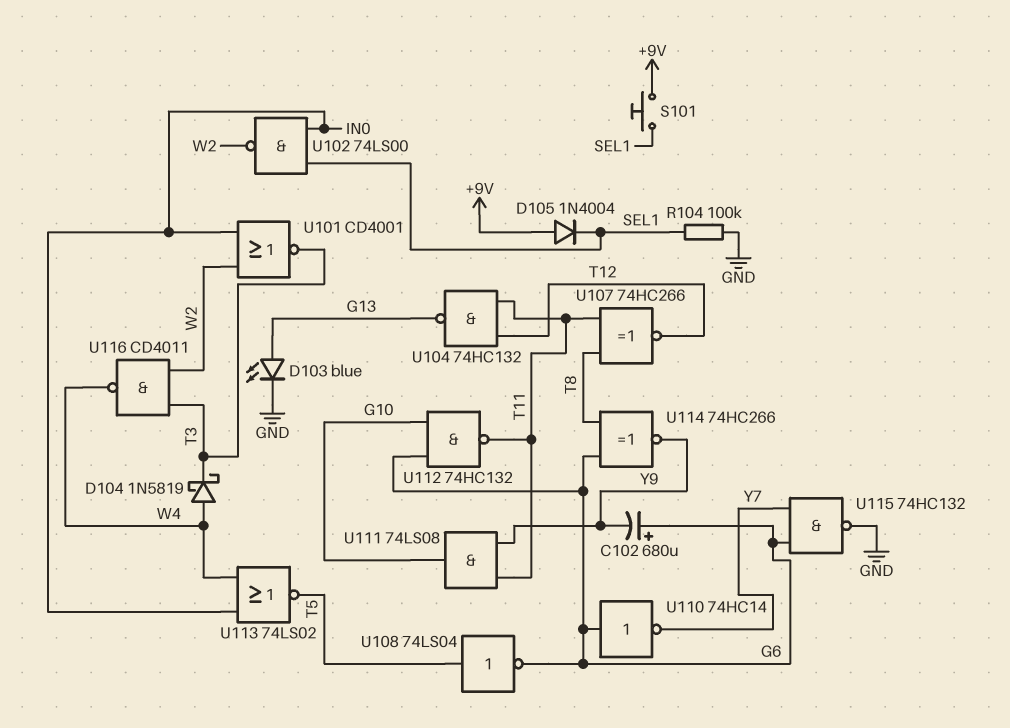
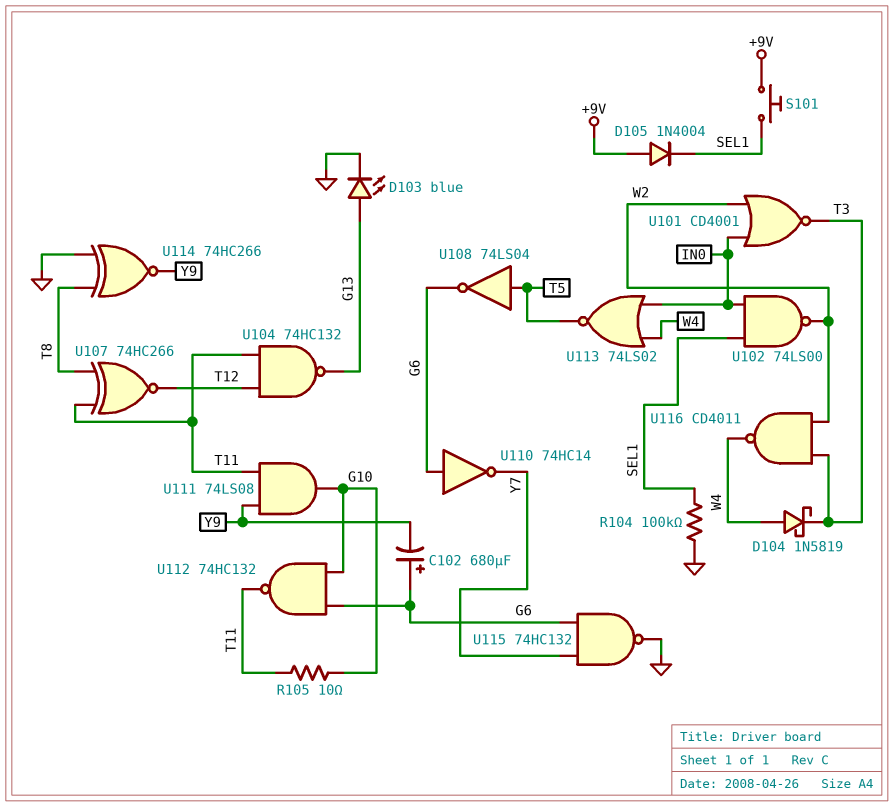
R105: none -> 10 (G10, T11)
U114: XNOR 74HC266 (in G6, in T8, out Y9) -> XNOR 74HC266 (in GND, in T8, out Y9)

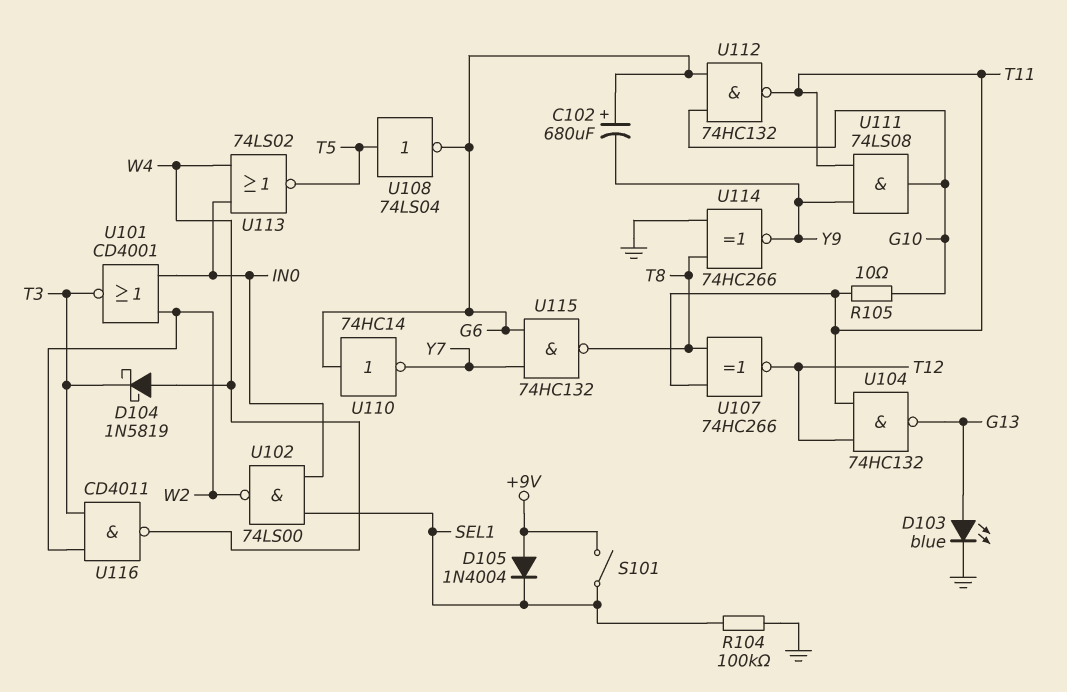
S101: button (+9V, SEL1) -> switch (+9V, SEL1)
U115: NAND 74HC132 (in G6, in Y7, out GND) -> NAND 74HC132 (in G6, in Y7, out T8)

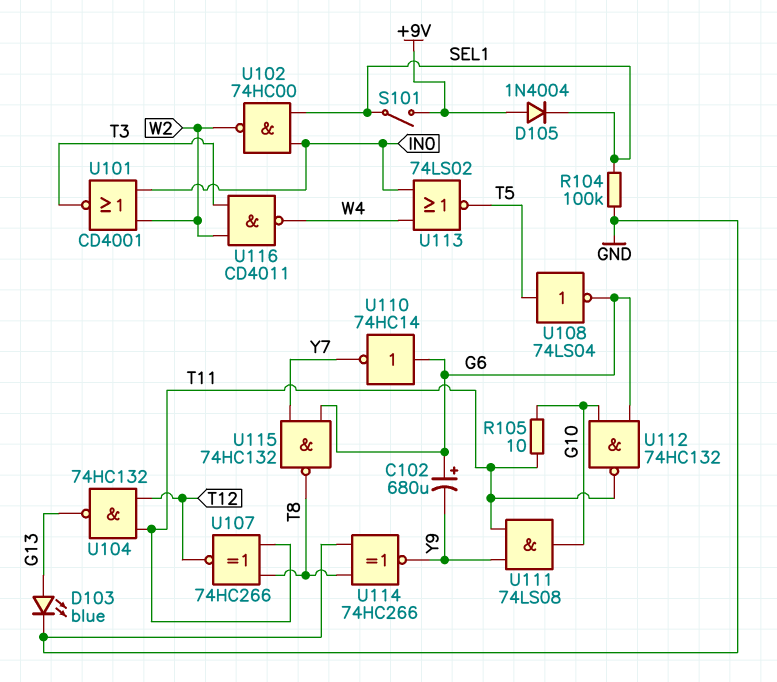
D104: schottky 1N5819 (A W4, K T3) -> none
U102: NAND 74LS00 (in IN0, in SEL1, out W2) -> NAND 74HC00 (in IN0, in SEL1, out W2)

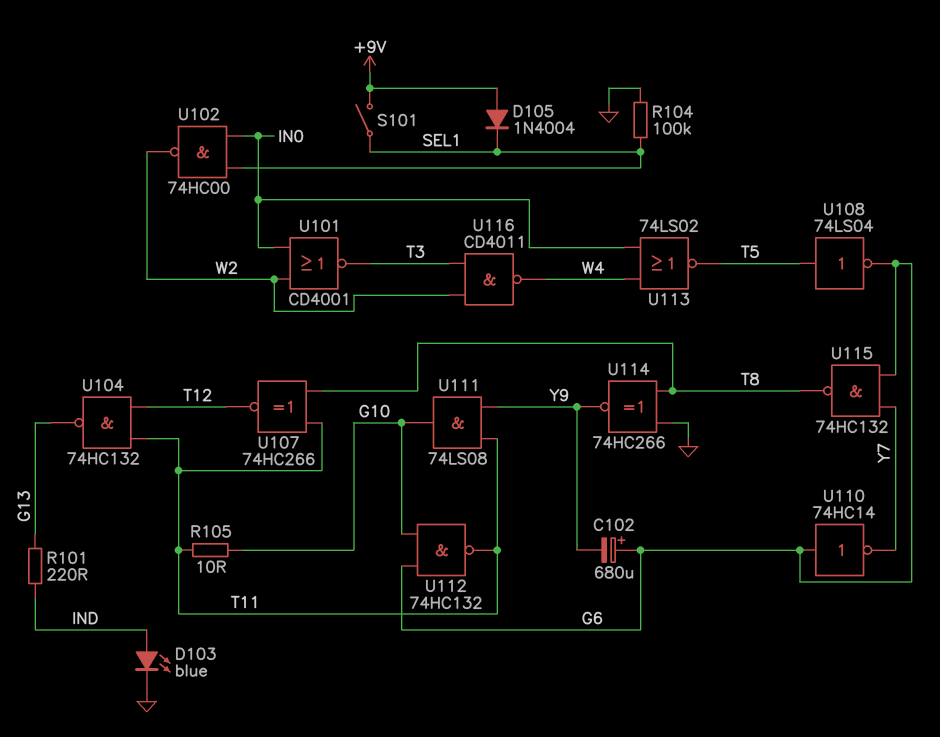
D103: LED blue (A G13, K GND) -> LED blue (A IND, K GND)
R101: none -> 220 (G13, IND)

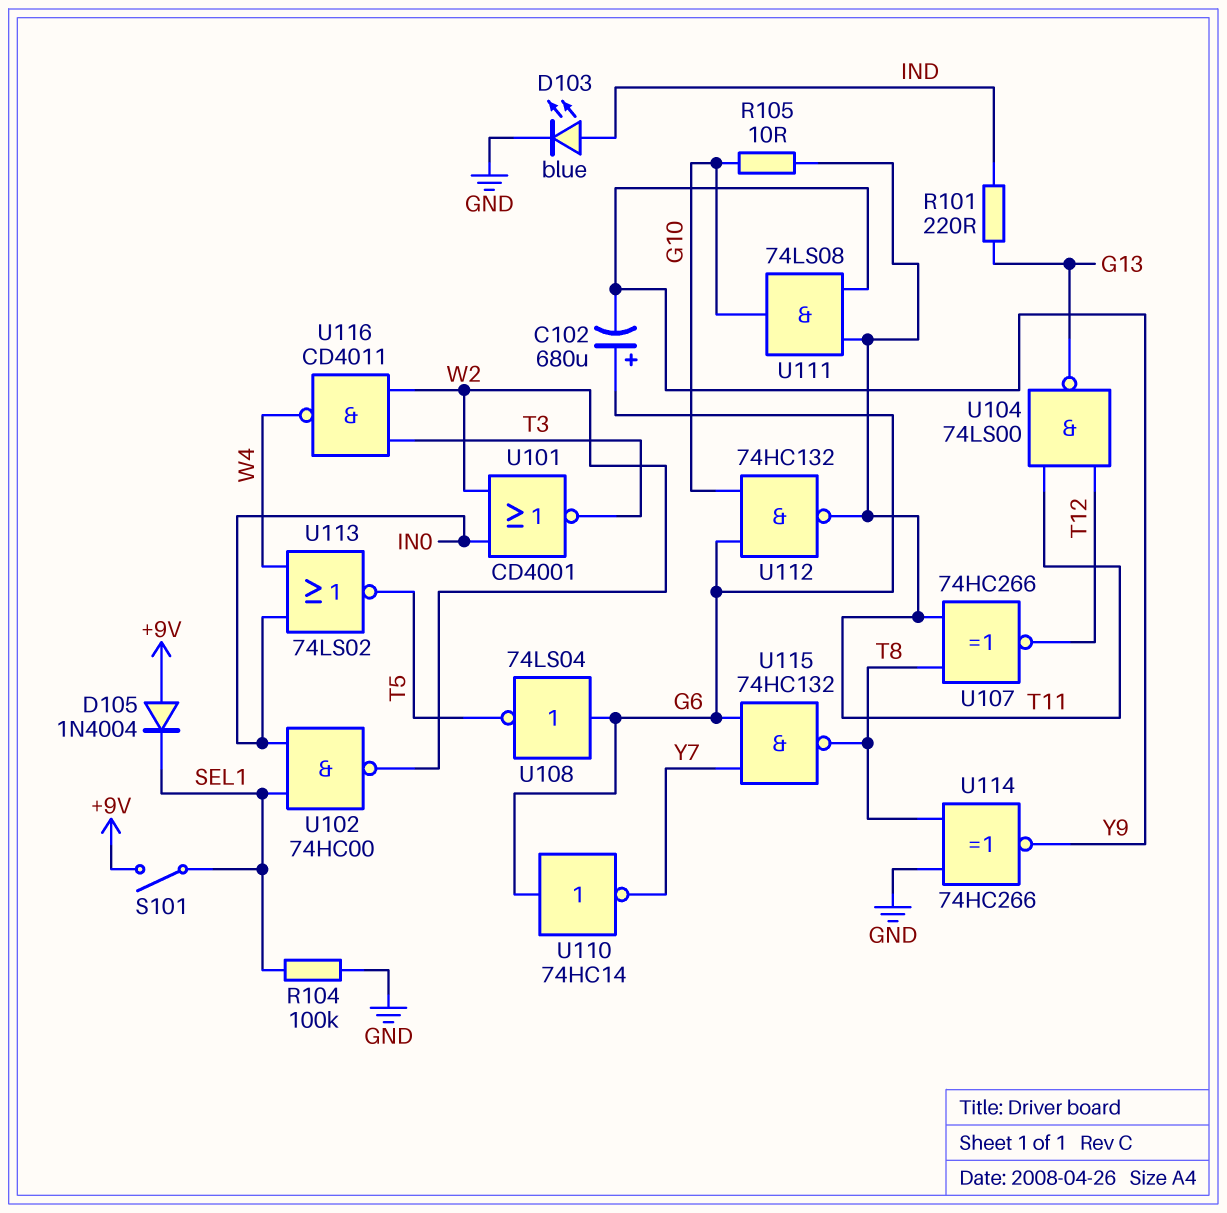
U104: NAND 74HC132 (in T11, in T12, out G13) -> NAND 74LS00 (in T11, in T12, out G13)
U108: NOT 74LS04 (in T5, out G6) -> NOT 74LS04 (in G6, out T5)

